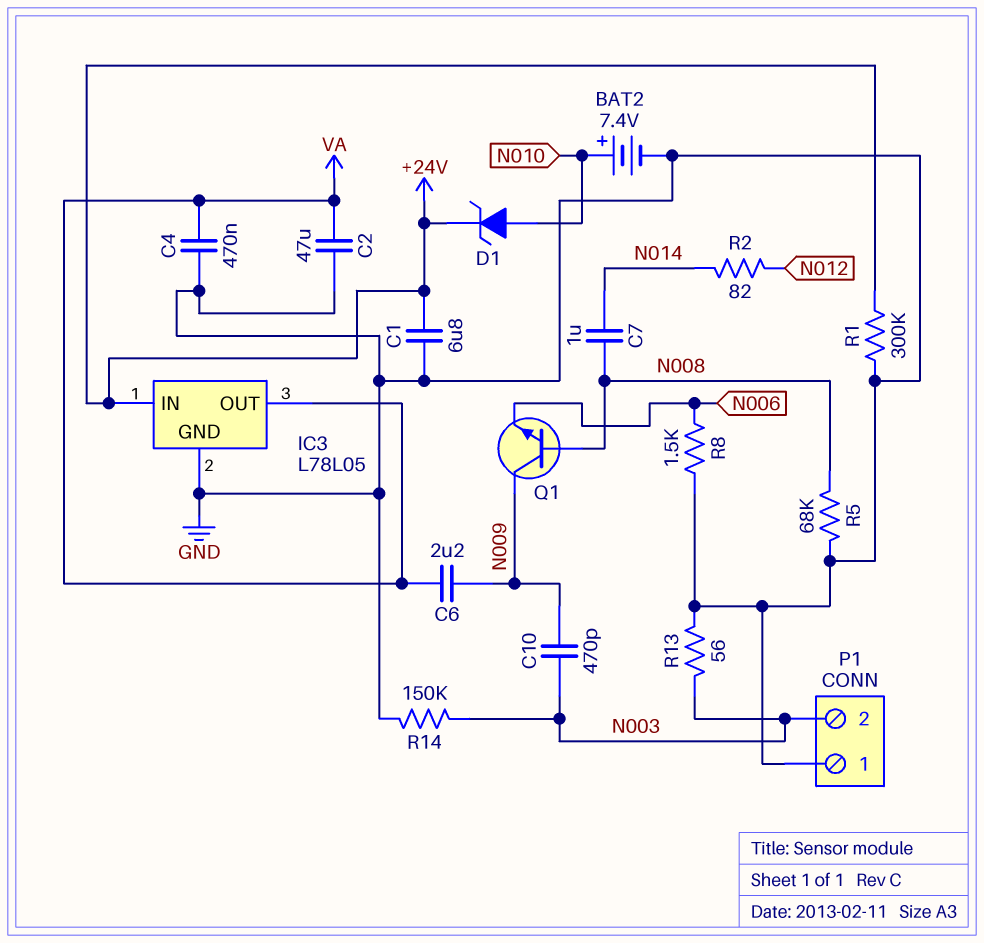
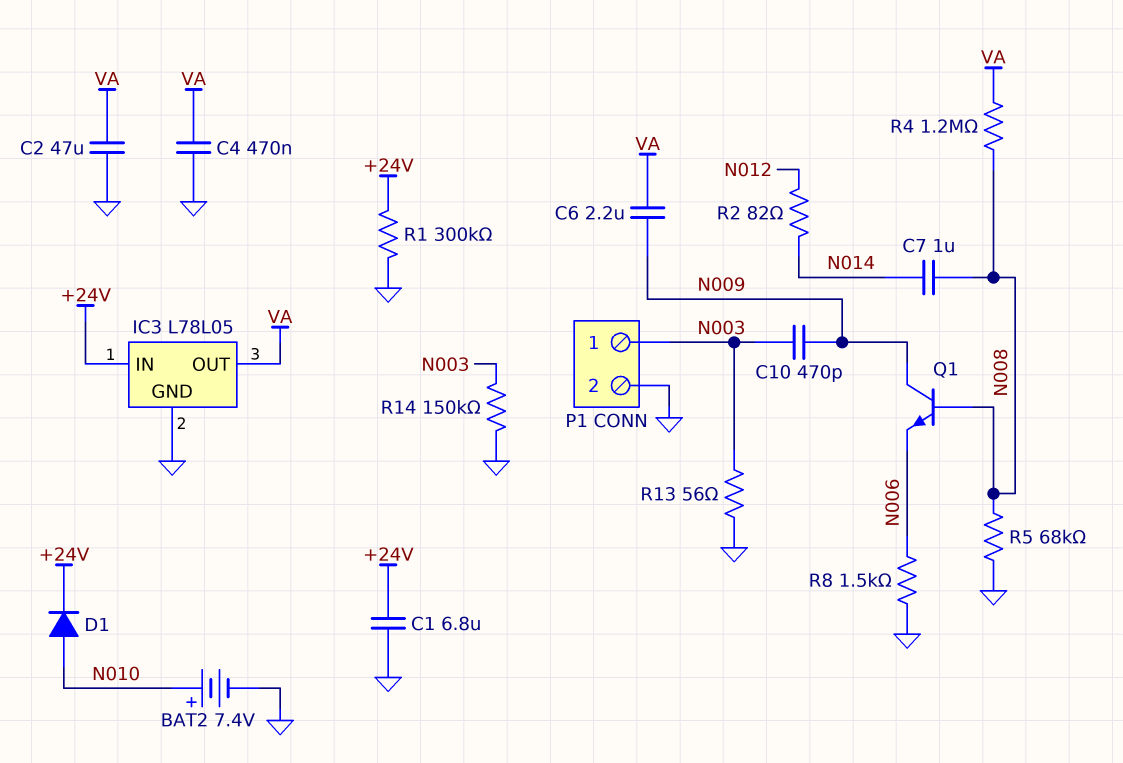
D1: zener (A N010, K +24V) -> diode (A N010, K +24V)
P1 pin 1: GND -> N003
P1 pin 2: N003 -> GND
R4: none -> 1.2M (N008, VA)

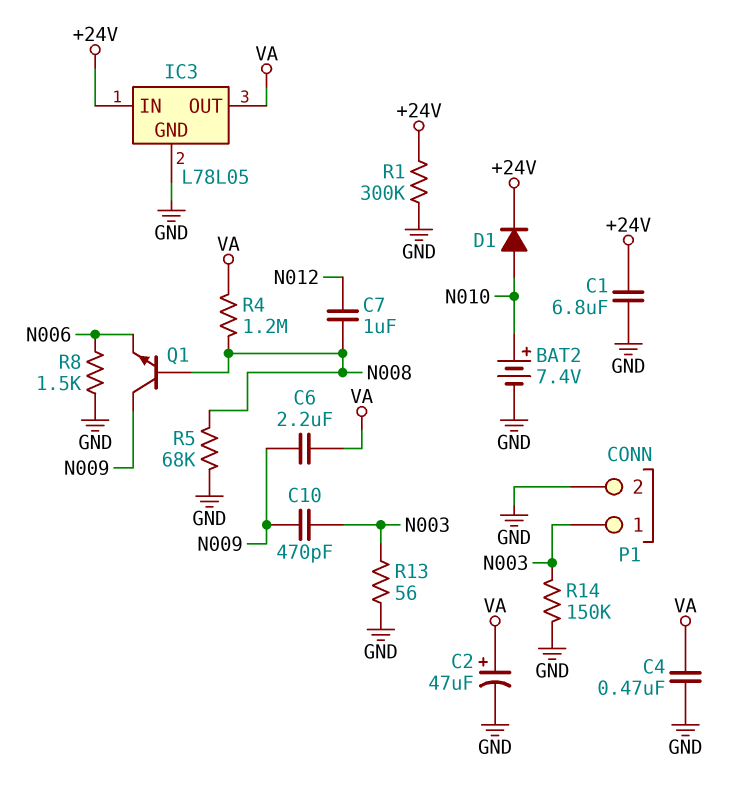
C2: 47uF (GND, VA) -> 47uF (plus VA, minus GND)
C7: 1uF (N008, N014) -> 1uF (N008, N012)
R2: 82 (N012, N014) -> none

